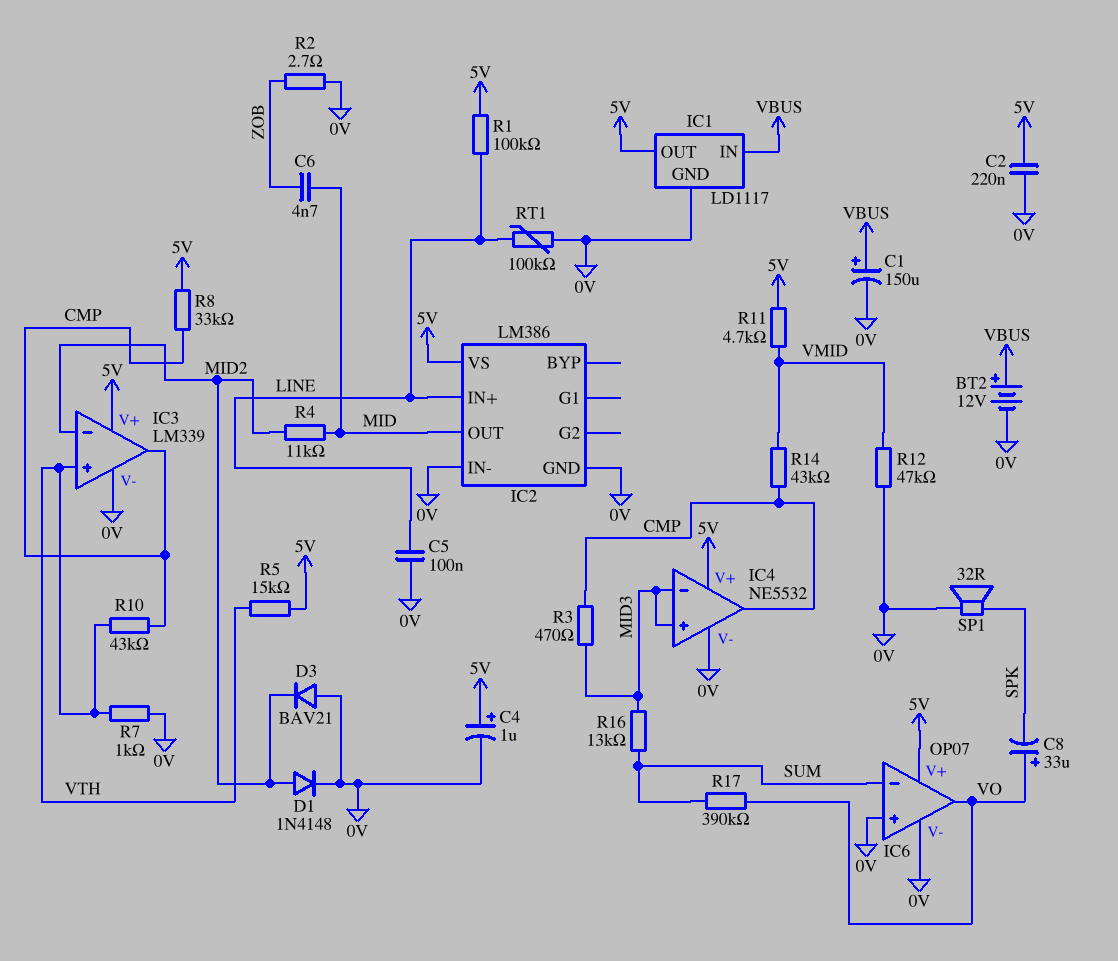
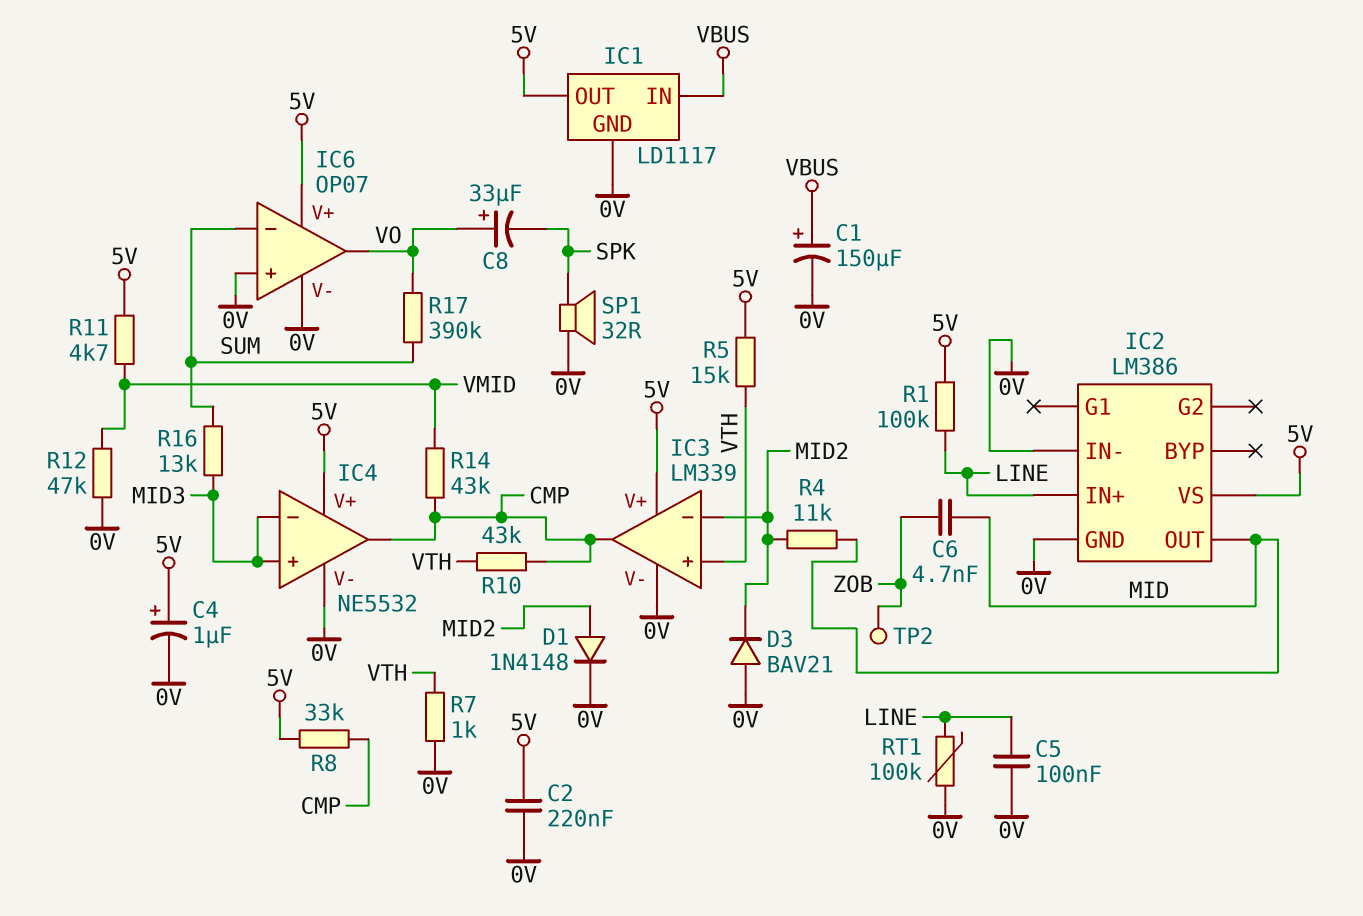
BT2: 12V (plus VBUS, minus 0V) -> none
R2: 2.7 (0V, ZOB) -> none
R3: 470 (CMP, MID3) -> none
TP2: none -> test point (ZOB)

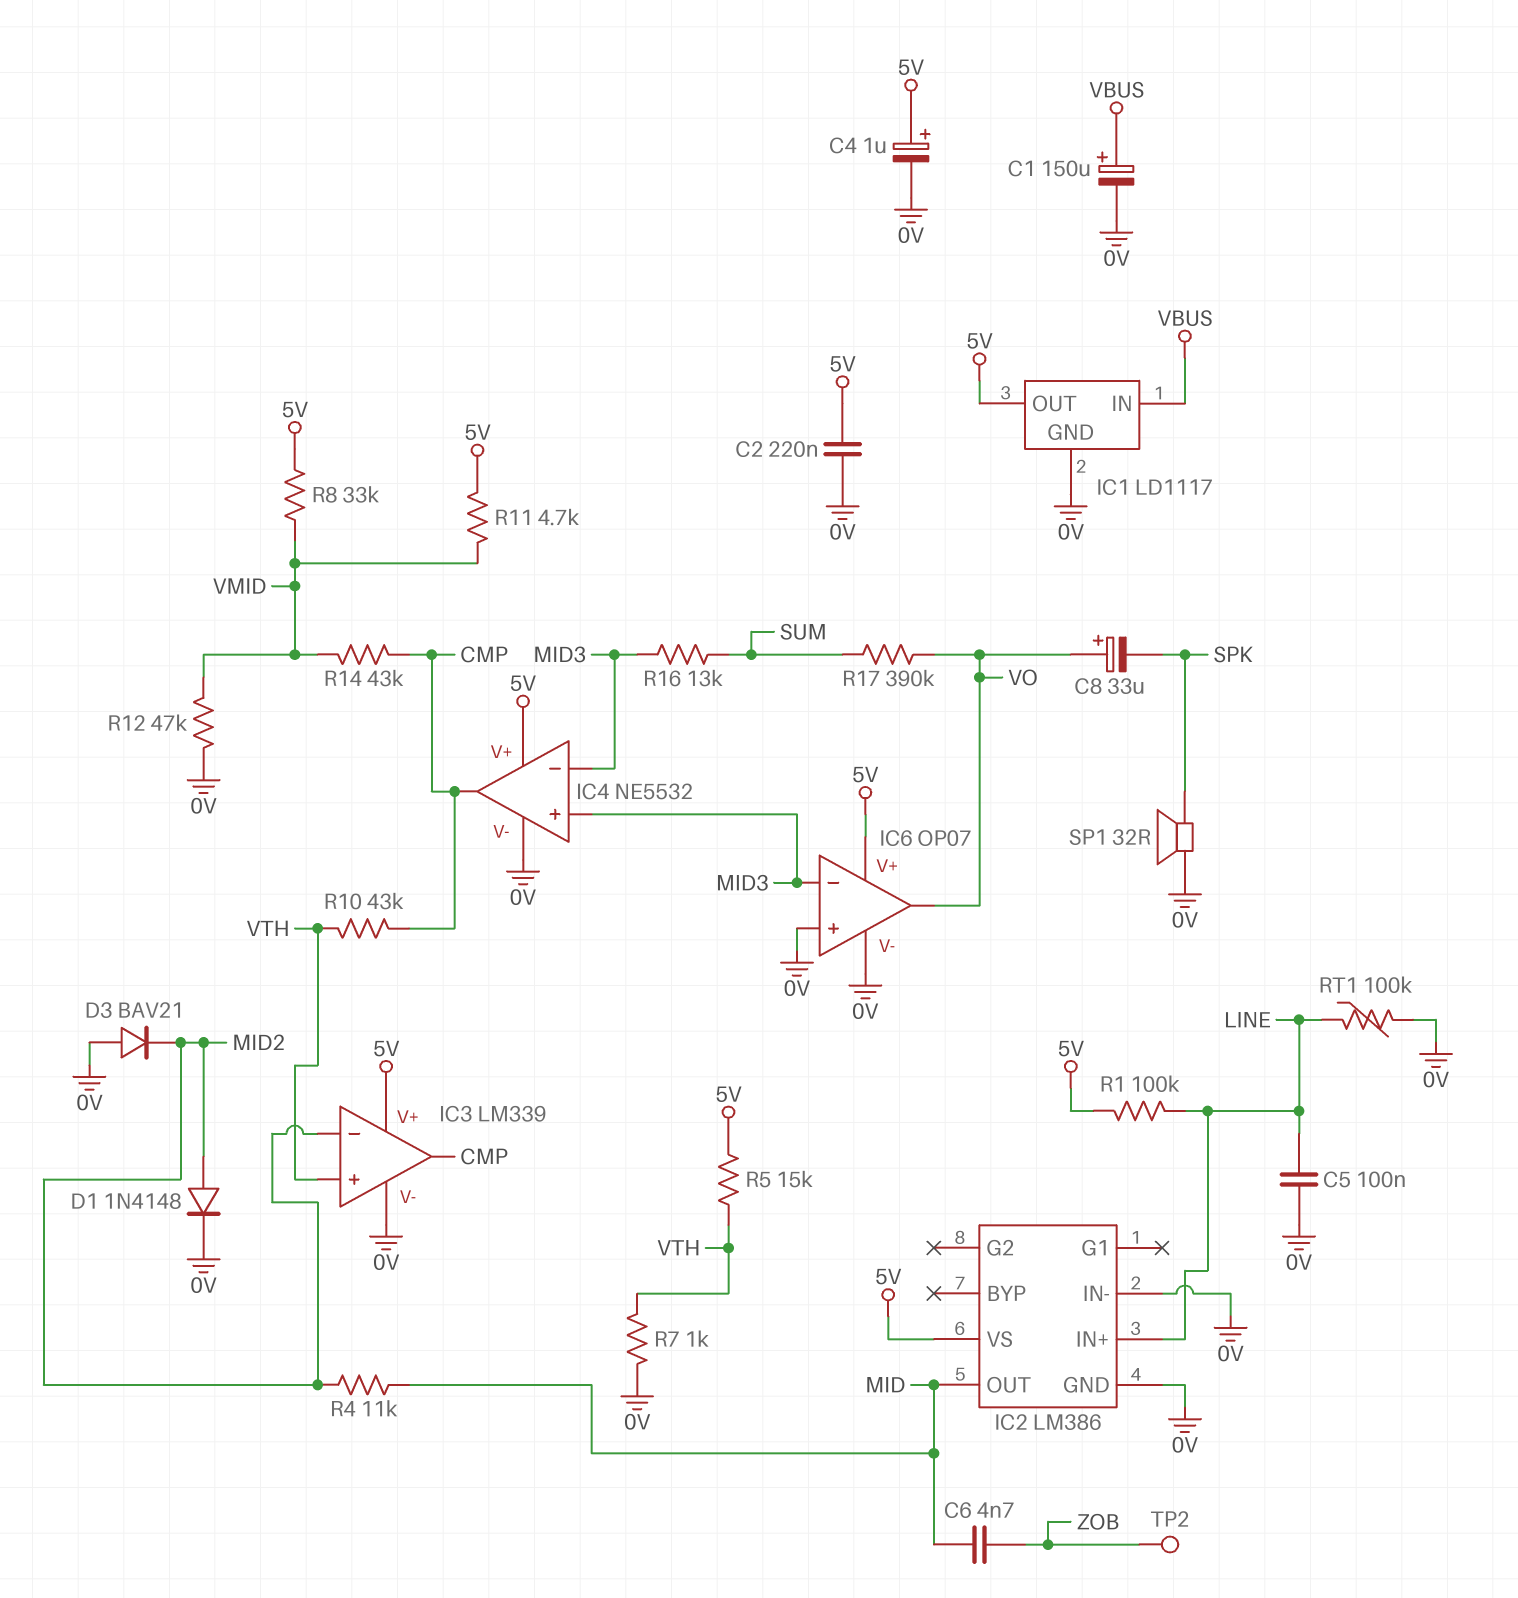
IC6 pin in-: SUM -> MID3
R8: 33k (5V, CMP) -> 33k (5V, VMID)

